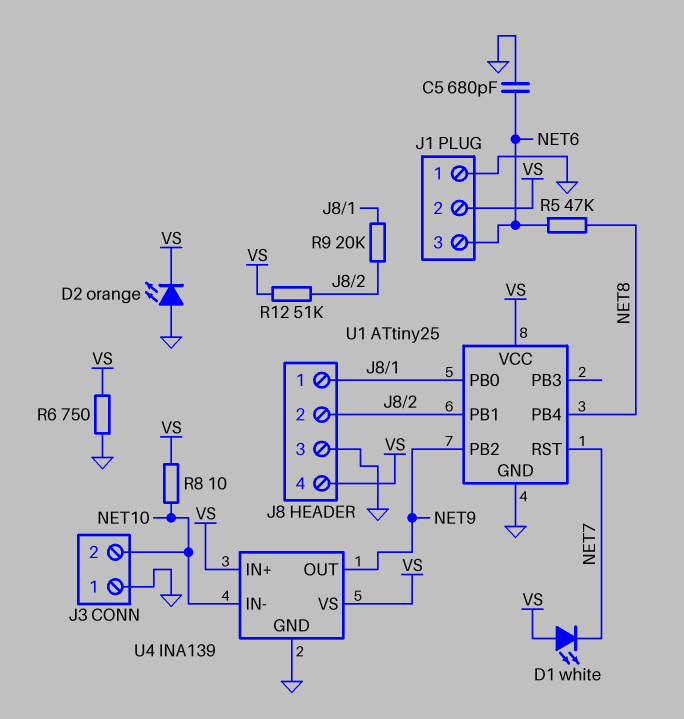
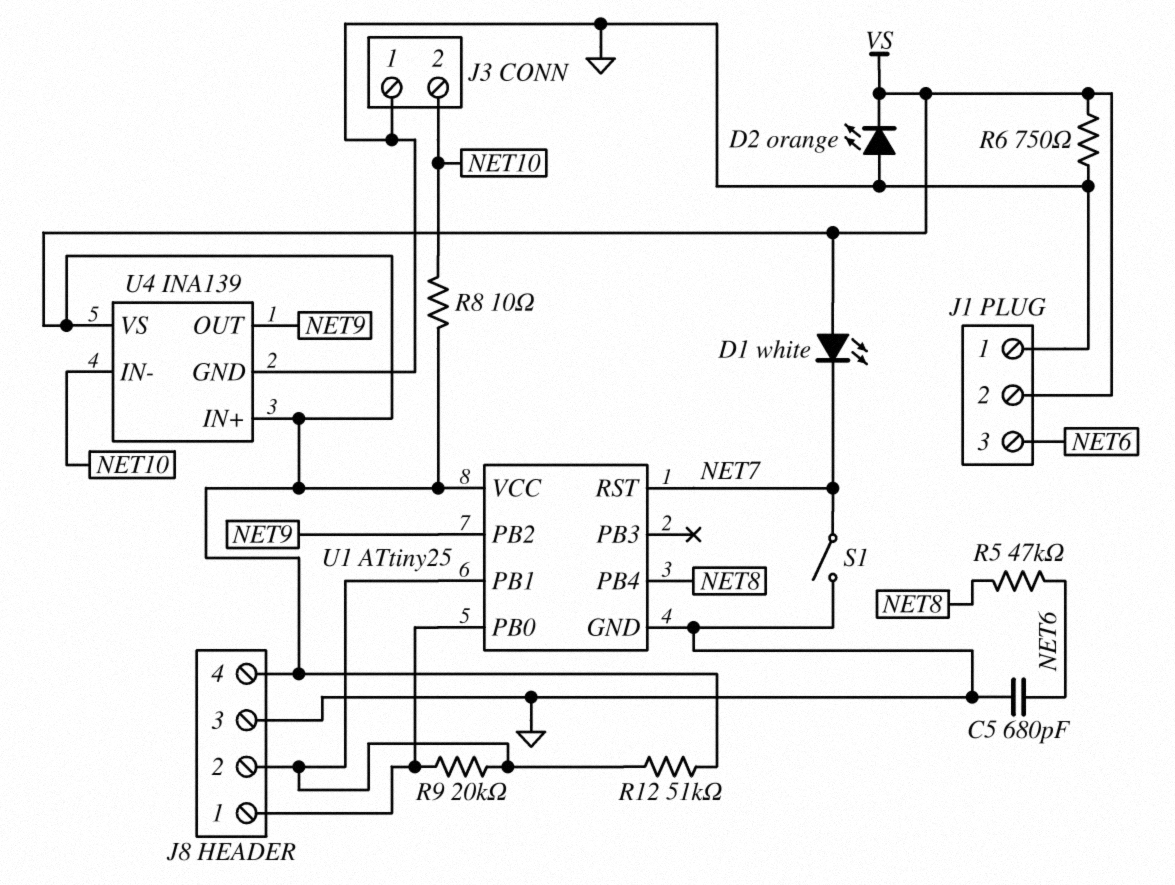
S1: none -> switch (GND, NET7)

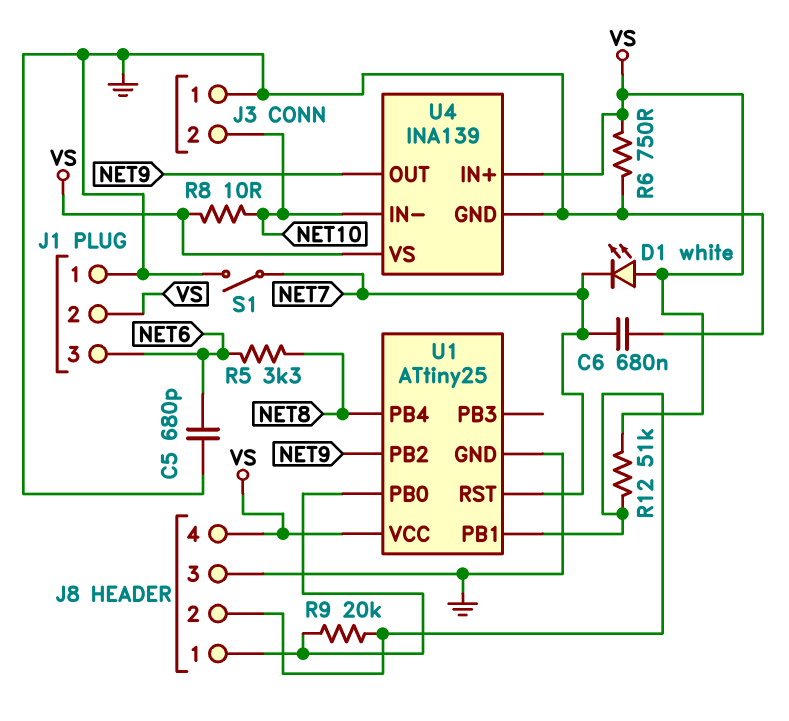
C6: none -> 680nF (GND, NET7)
D2: LED orange (A GND, K VS) -> none
R5: 47k (NET6, NET8) -> 3.3k (NET6, NET8)

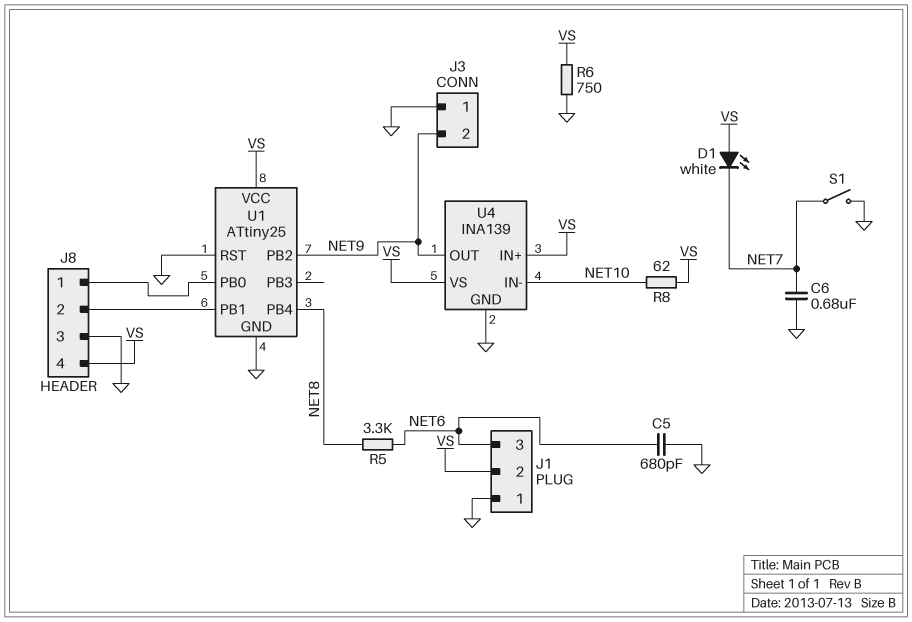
J3 pin 2: NET10 -> NET9
R8: 10 (NET10, VS) -> 62 (NET10, VS)
R9: 20k (J8/1, J8/2) -> none
R12: 51k (J8/2, VS) -> none
U1 pin RST: NET7 -> GND

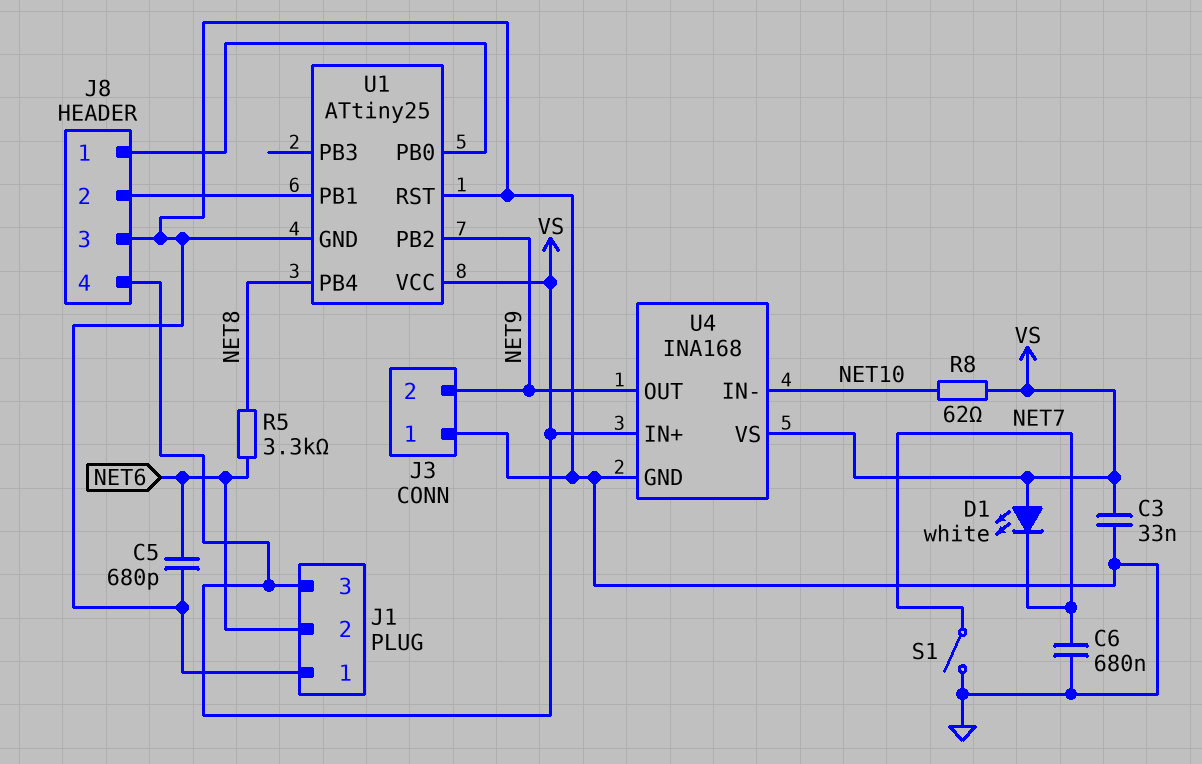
C3: none -> 33nF (GND, VS)
J1 pin 2: VS -> NET6
J1 pin 3: NET6 -> VS
R6: 750 (GND, VS) -> none
U4: INA139 -> INA168

